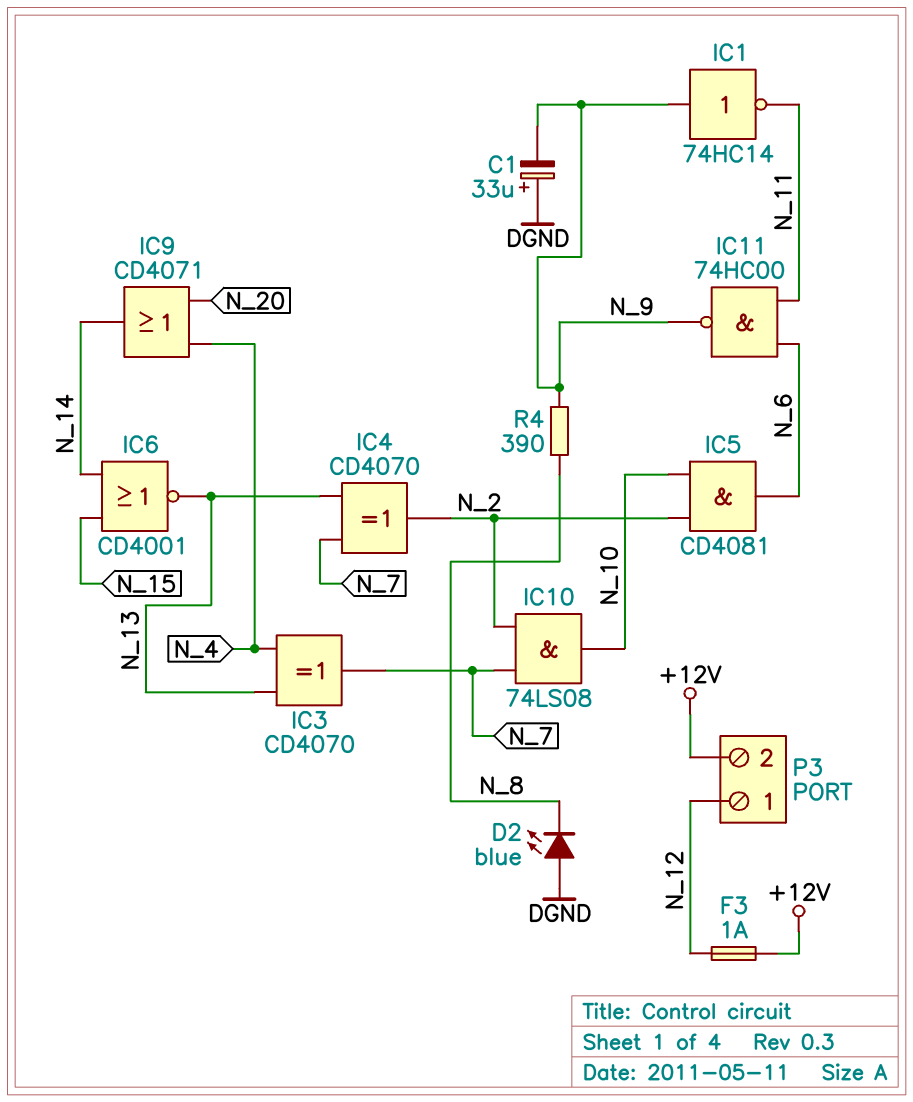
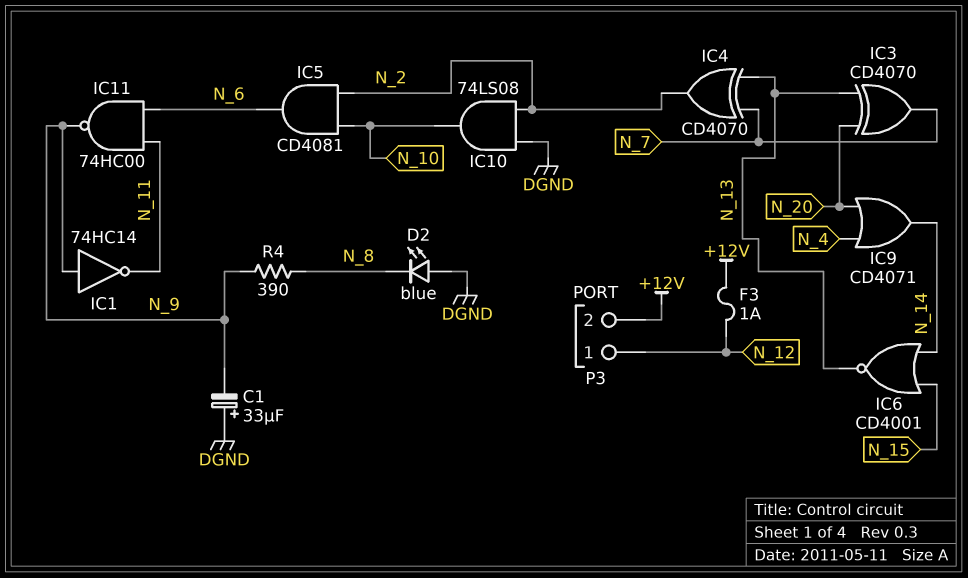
IC3: XOR CD4070 (in N_4, in N_13, out N_7) -> XOR CD4070 (in N_13, in N_20, out N_7)
IC10: AND 74LS08 (in N_2, in N_7, out N_10) -> AND 74LS08 (in DGND, in N_2, out N_10)

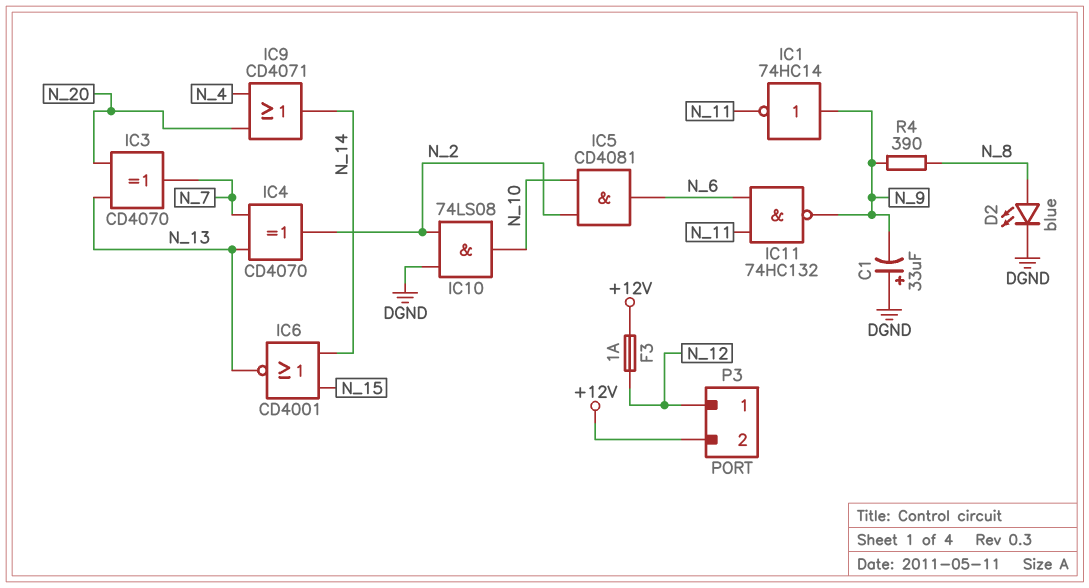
D2: LED blue (A DGND, K N_8) -> LED blue (A N_8, K DGND)
IC11: NAND 74HC00 (in N_6, in N_11, out N_9) -> NAND 74HC132 (in N_6, in N_11, out N_9)

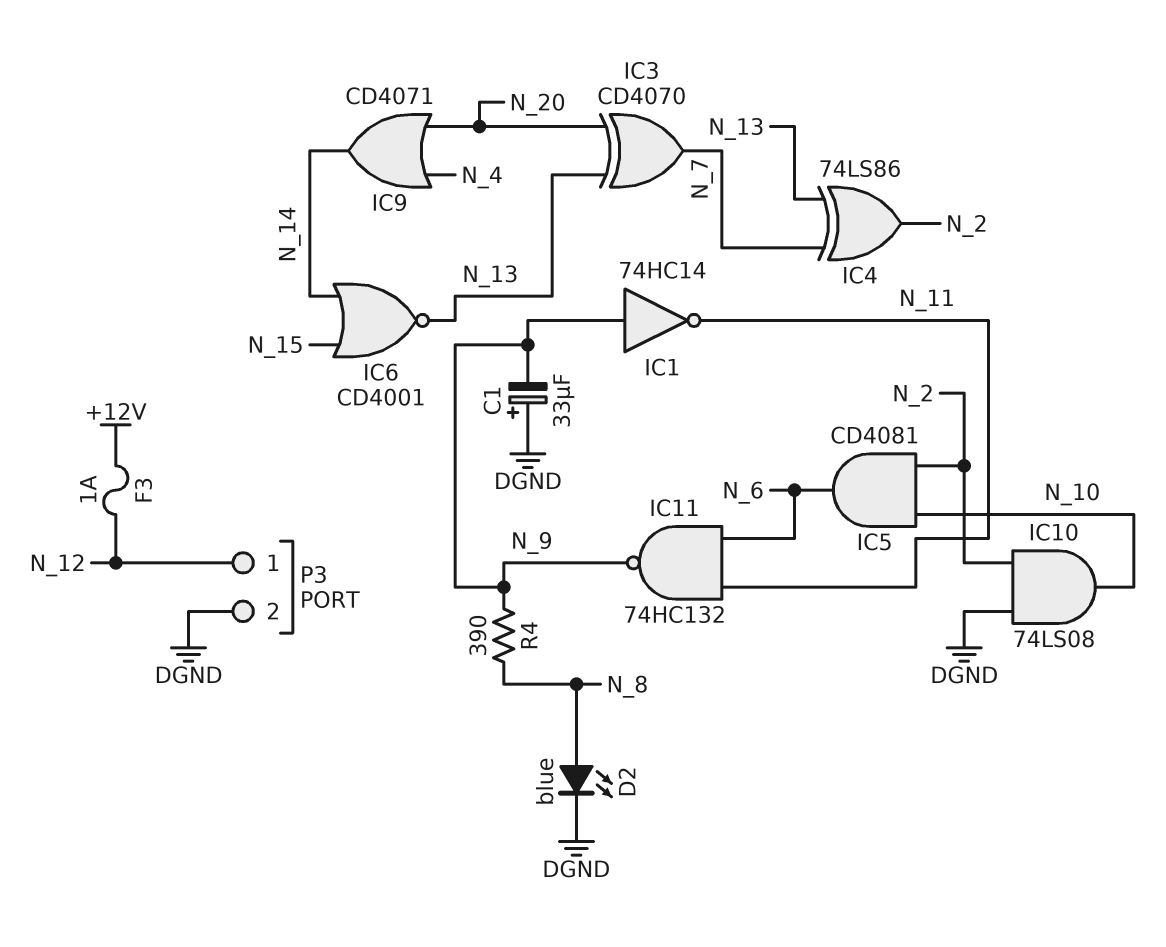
IC4: XOR CD4070 (in N_7, in N_13, out N_2) -> XOR 74LS86 (in N_7, in N_13, out N_2)
P3 pin 2: +12V -> DGND

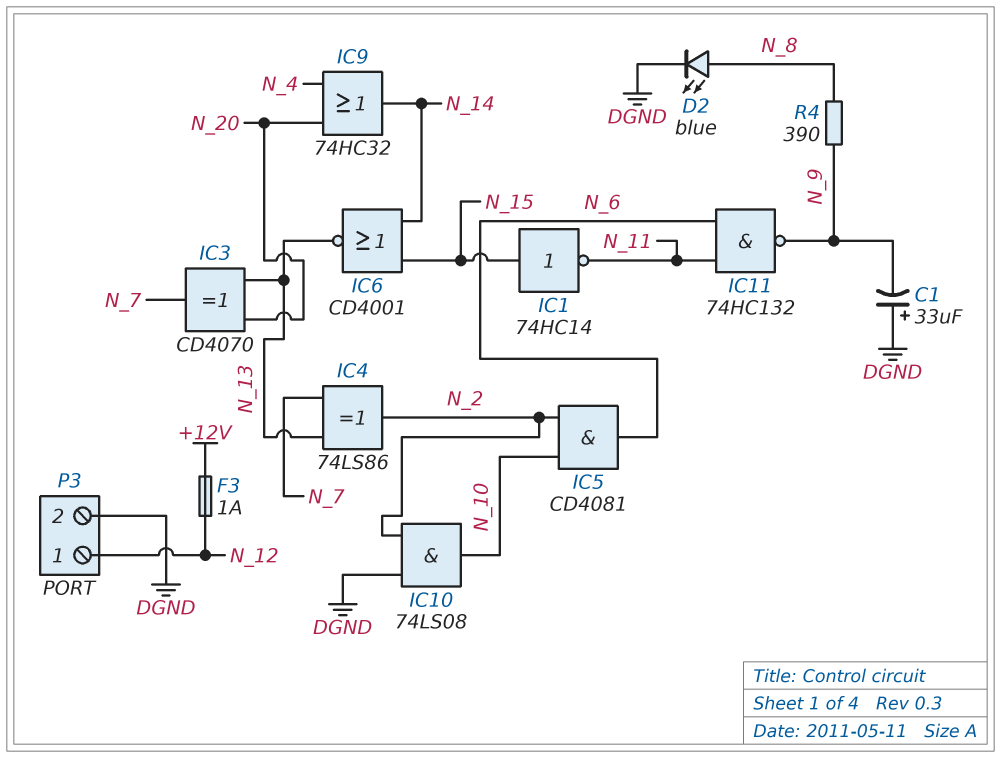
IC1: NOT 74HC14 (in N_9, out N_11) -> NOT 74HC14 (in N_15, out N_11)
IC9: OR CD4071 (in N_4, in N_20, out N_14) -> OR 74HC32 (in N_4, in N_20, out N_14)

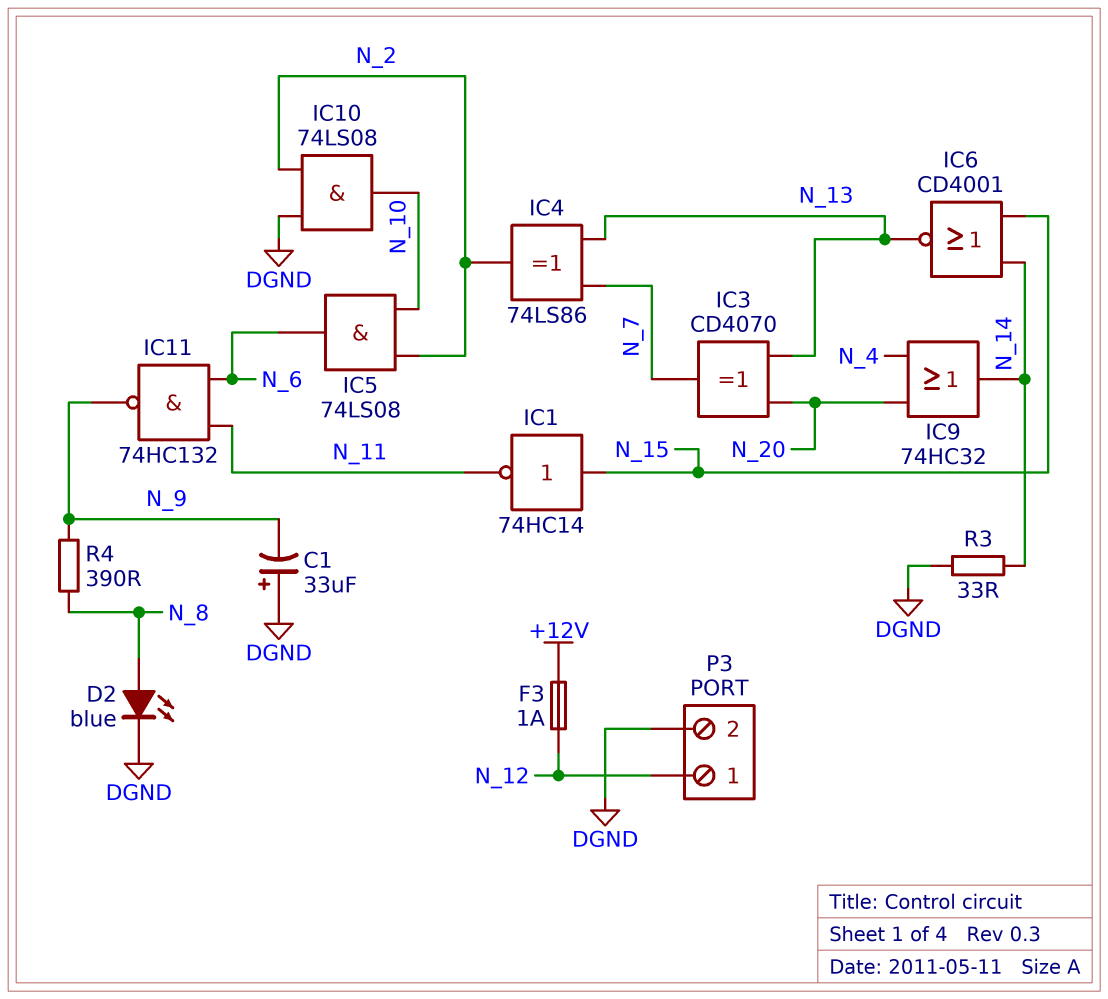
IC5: AND CD4081 (in N_2, in N_10, out N_6) -> AND 74LS08 (in N_2, in N_10, out N_6)
R3: none -> 33 (DGND, N_14)

